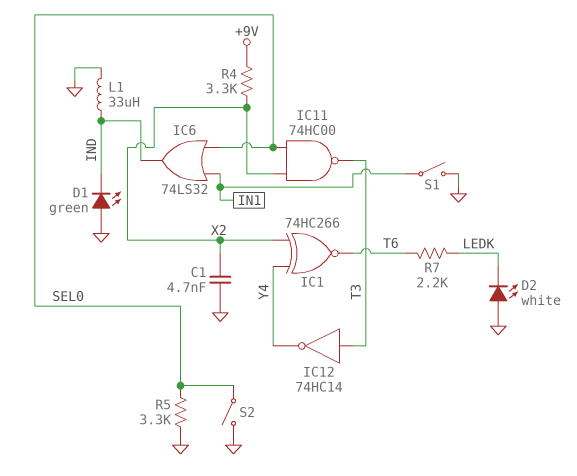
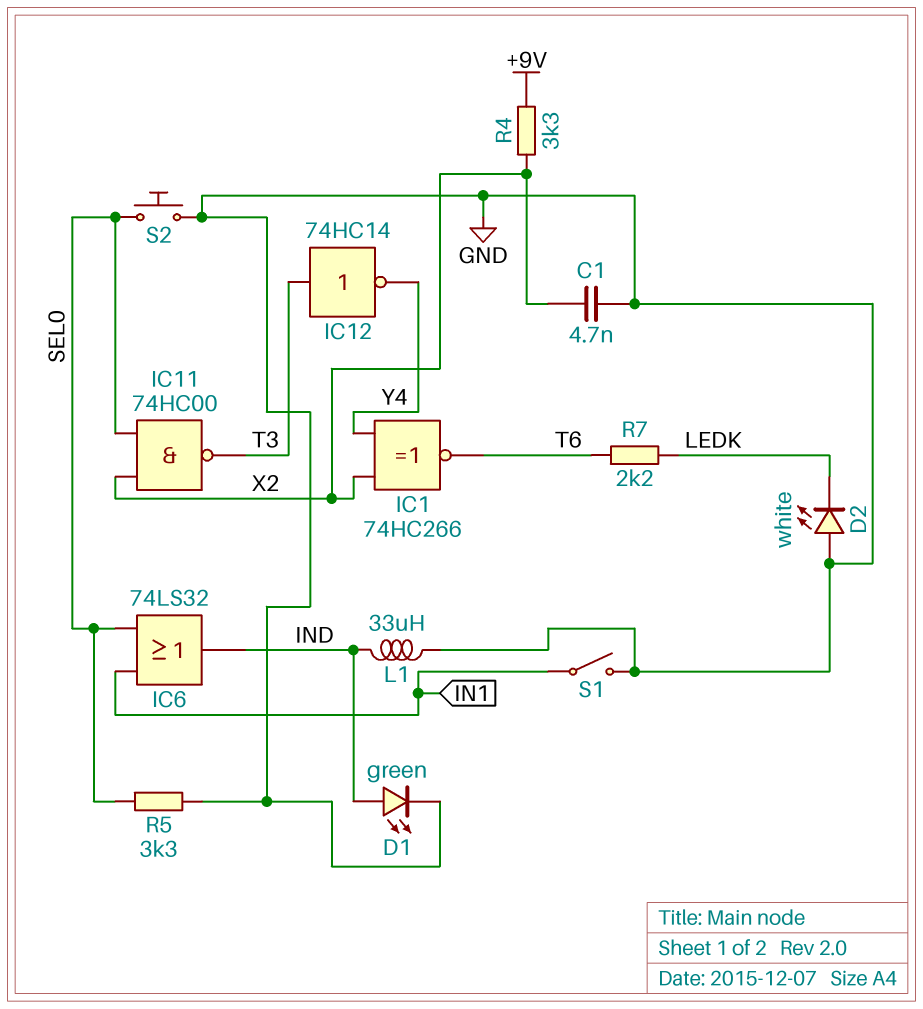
D1: LED green (A GND, K IND) -> LED green (A IND, K GND)
S2: switch (GND, SEL0) -> button (GND, SEL0)

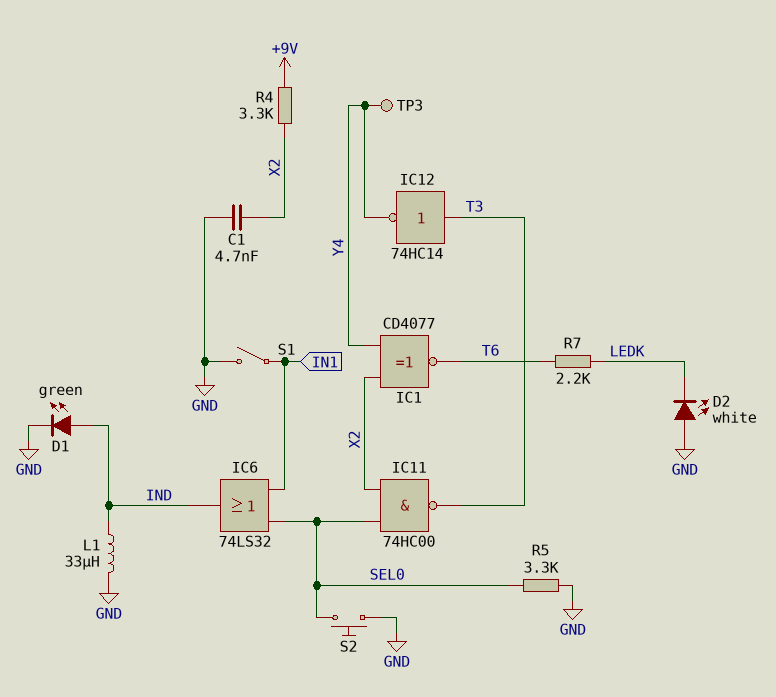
IC1: XNOR 74HC266 (in X2, in Y4, out T6) -> XNOR CD4077 (in X2, in Y4, out T6)
TP3: none -> test point (Y4)

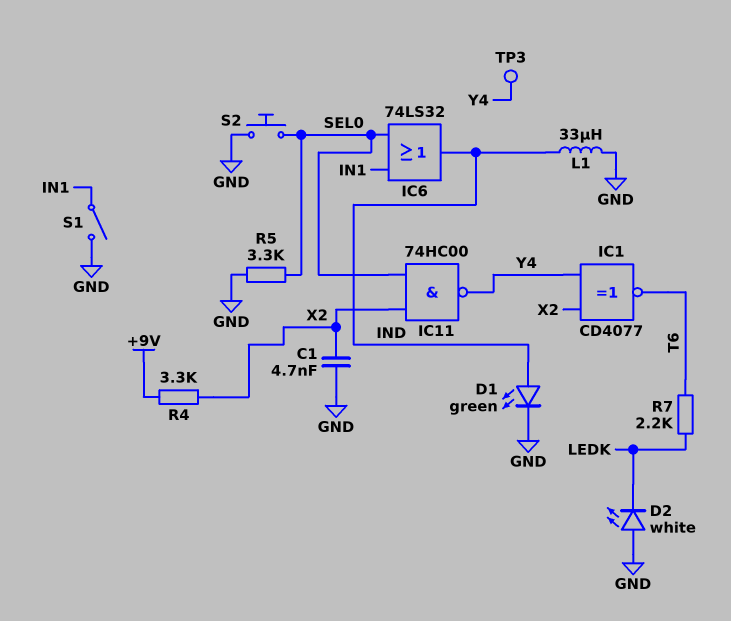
IC11: NAND 74HC00 (in SEL0, in X2, out T3) -> NAND 74HC00 (in SEL0, in X2, out Y4)
IC12: NOT 74HC14 (in T3, out Y4) -> none

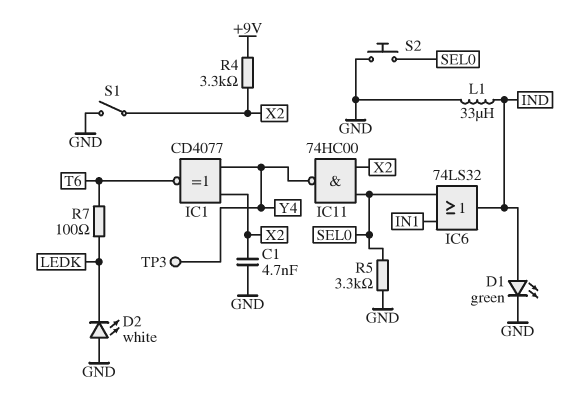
R7: 2.2k (LEDK, T6) -> 100 (LEDK, T6)
S1: switch (GND, IN1) -> switch (GND, X2)

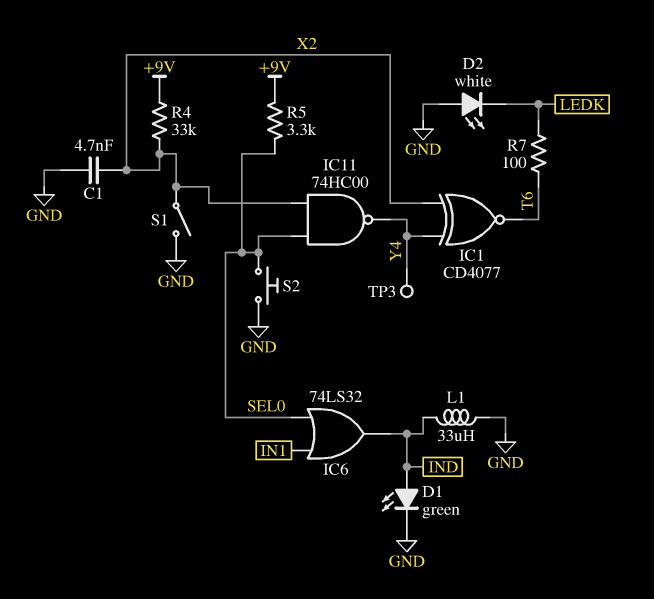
R4: 3.3k (+9V, X2) -> 33k (+9V, X2)
R5: 3.3k (GND, SEL0) -> 3.3k (+9V, SEL0)

